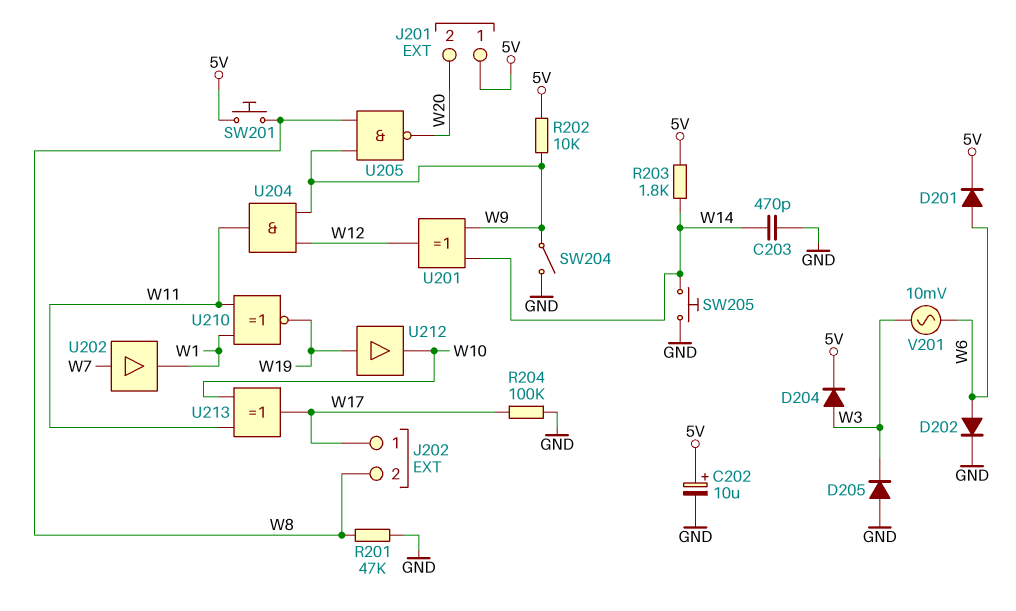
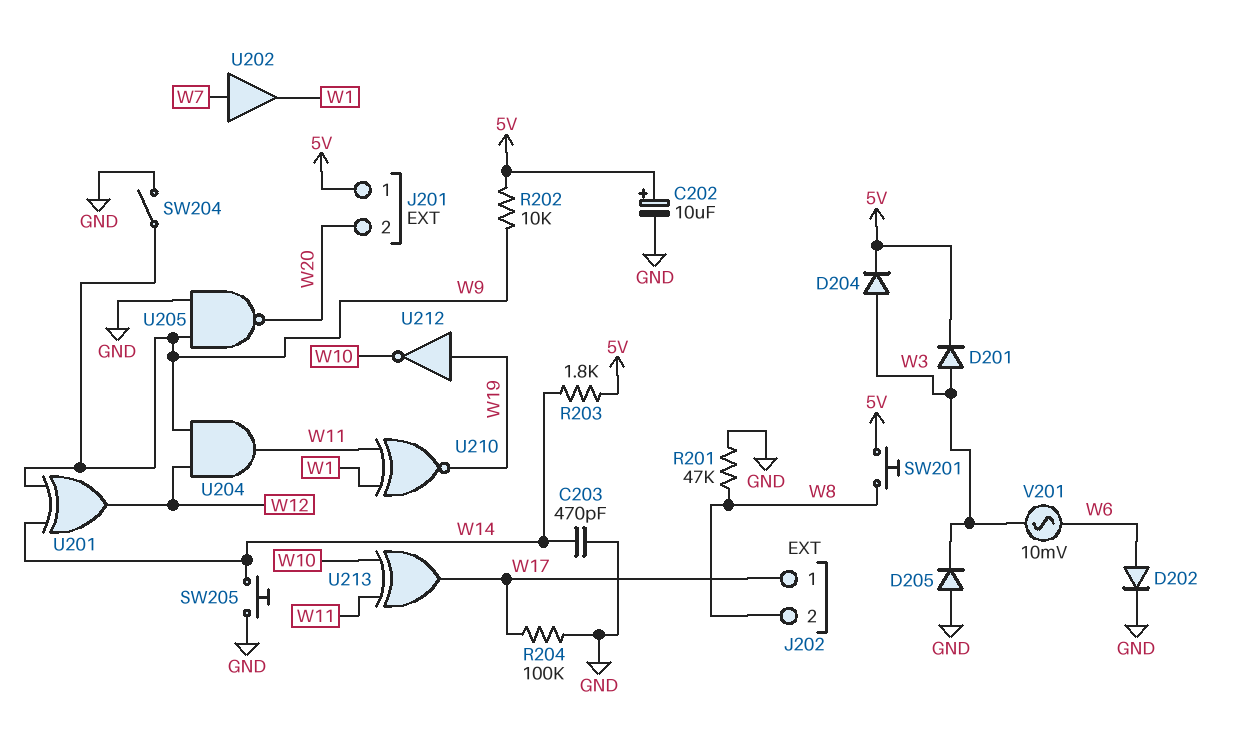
D201: diode (A W6, K 5V) -> diode (A W3, K 5V)
U205: NAND (in W8, in W9, out W20) -> NAND (in GND, in W9, out W20)
U212: buffer (in W19, out W10) -> NOT (in W19, out W10)

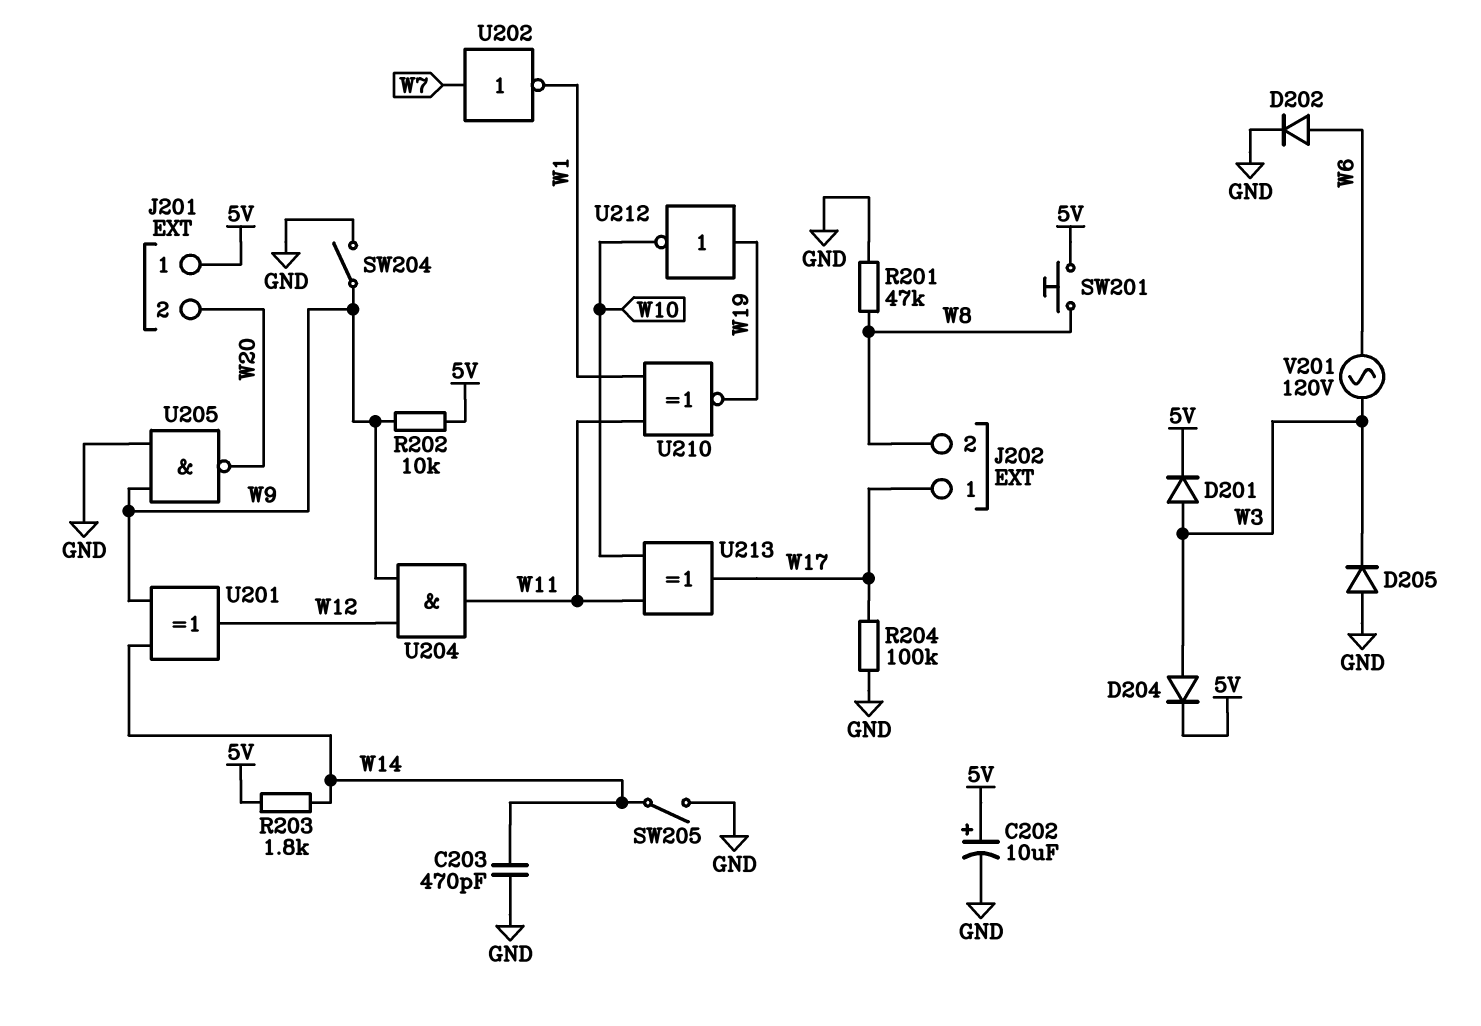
SW205: button (GND, W14) -> switch (GND, W14)
U202: buffer (in W7, out W1) -> NOT (in W7, out W1)
V201: AC 10mV (W3, W6) -> AC 120V (W3, W6)

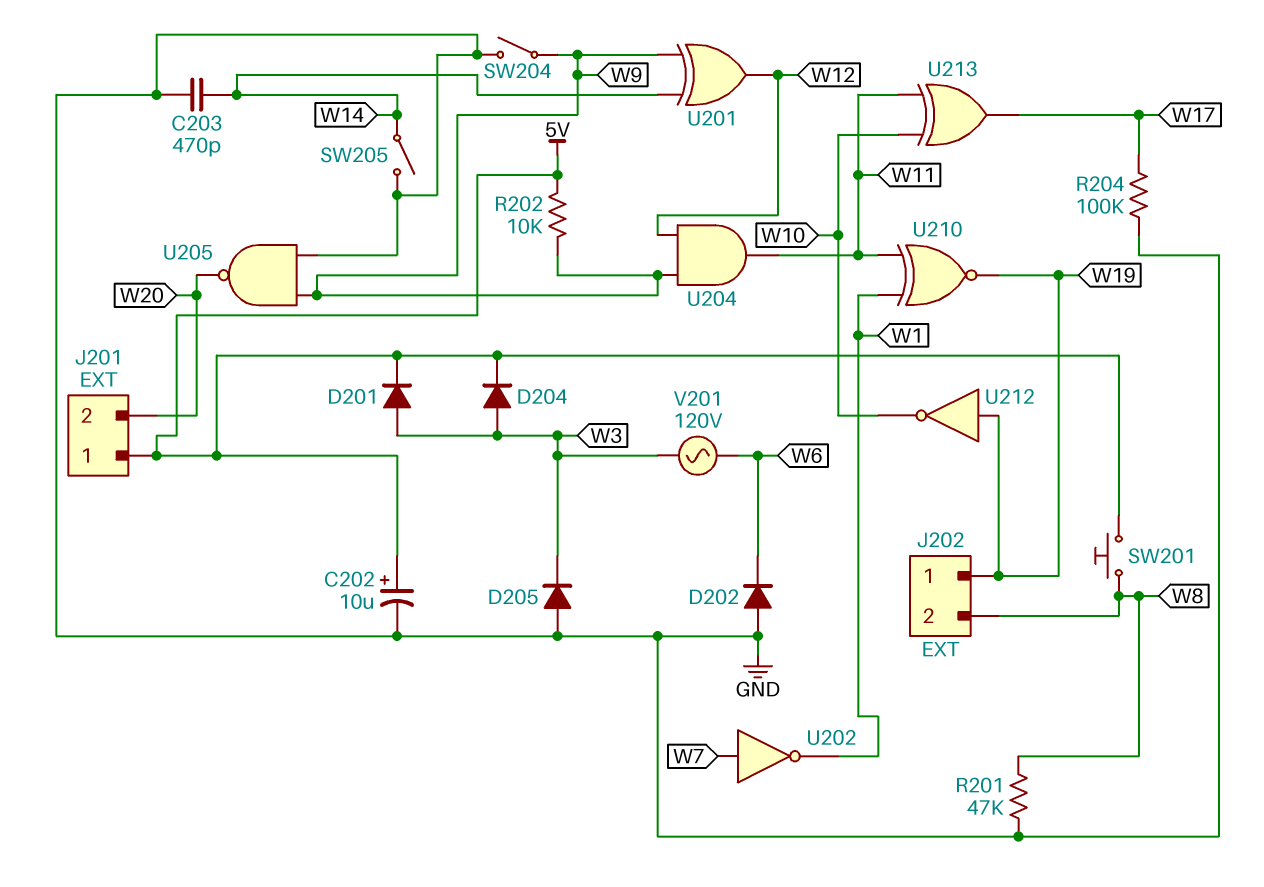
D202: diode (A W6, K GND) -> diode (A GND, K W6)
J202 pin 1: W17 -> W19
R203: 1.8k (5V, W14) -> none

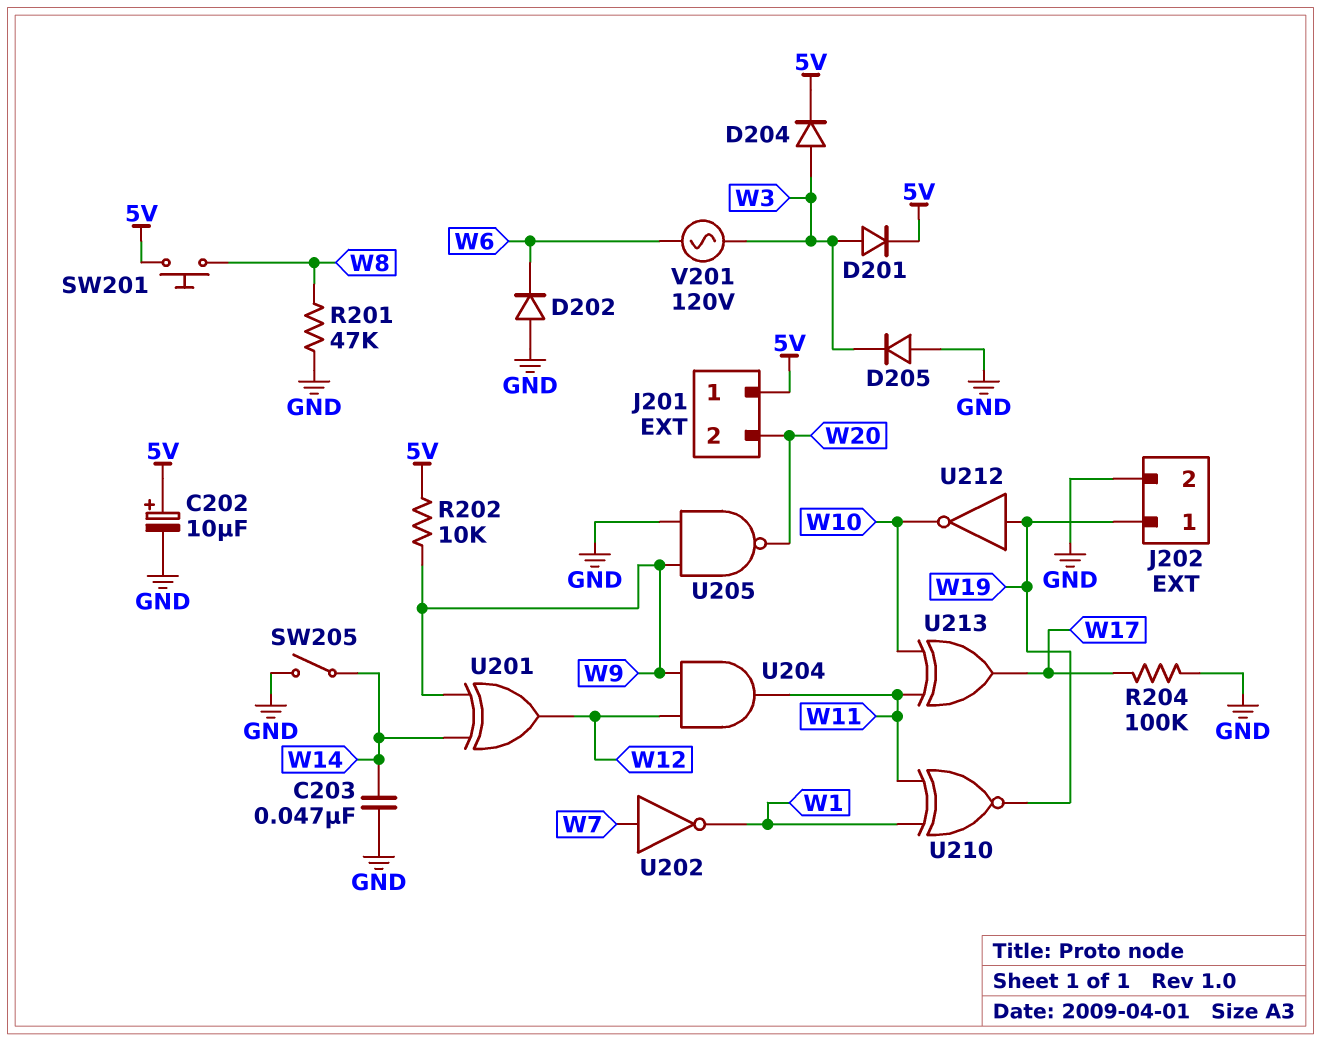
C203: 470pF (GND, W14) -> 47nF (GND, W14)
J202 pin 2: W8 -> GND
SW204: switch (GND, W9) -> none

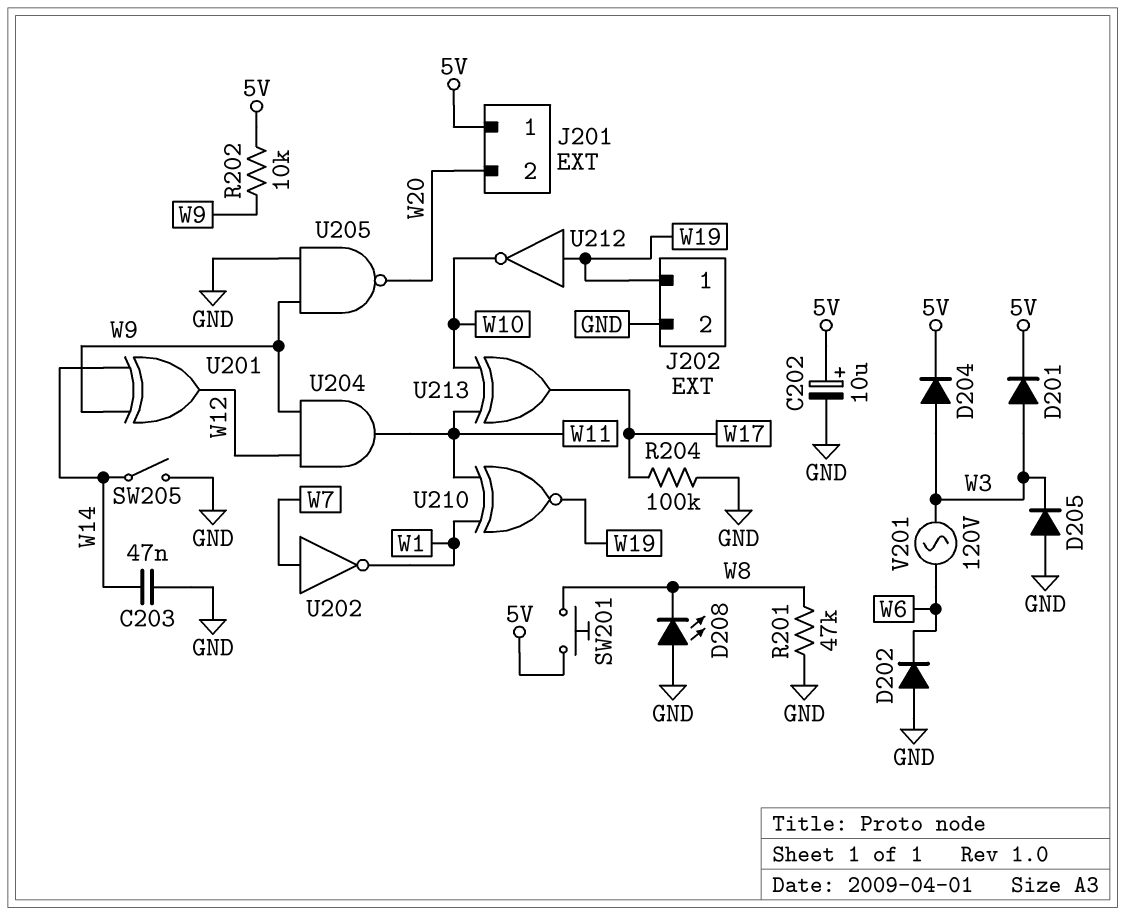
D208: none -> LED (A GND, K W8)

